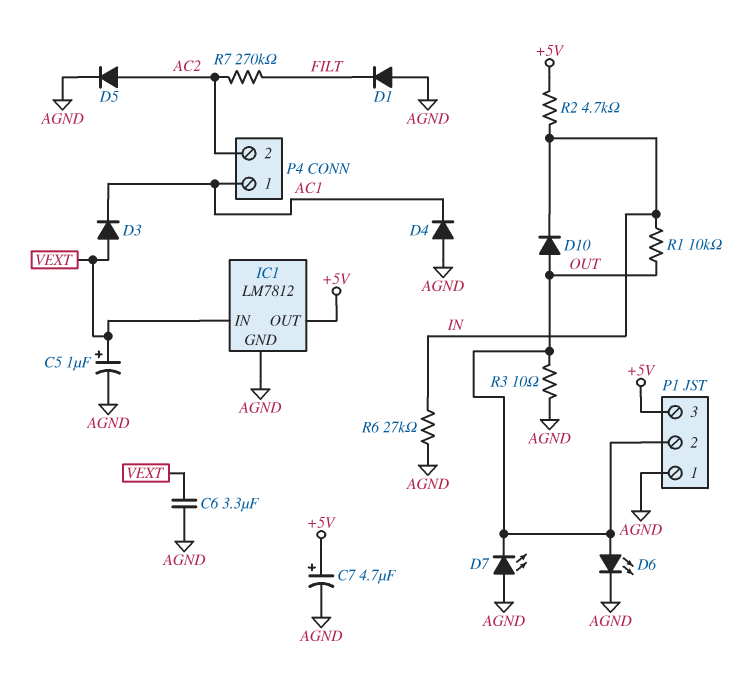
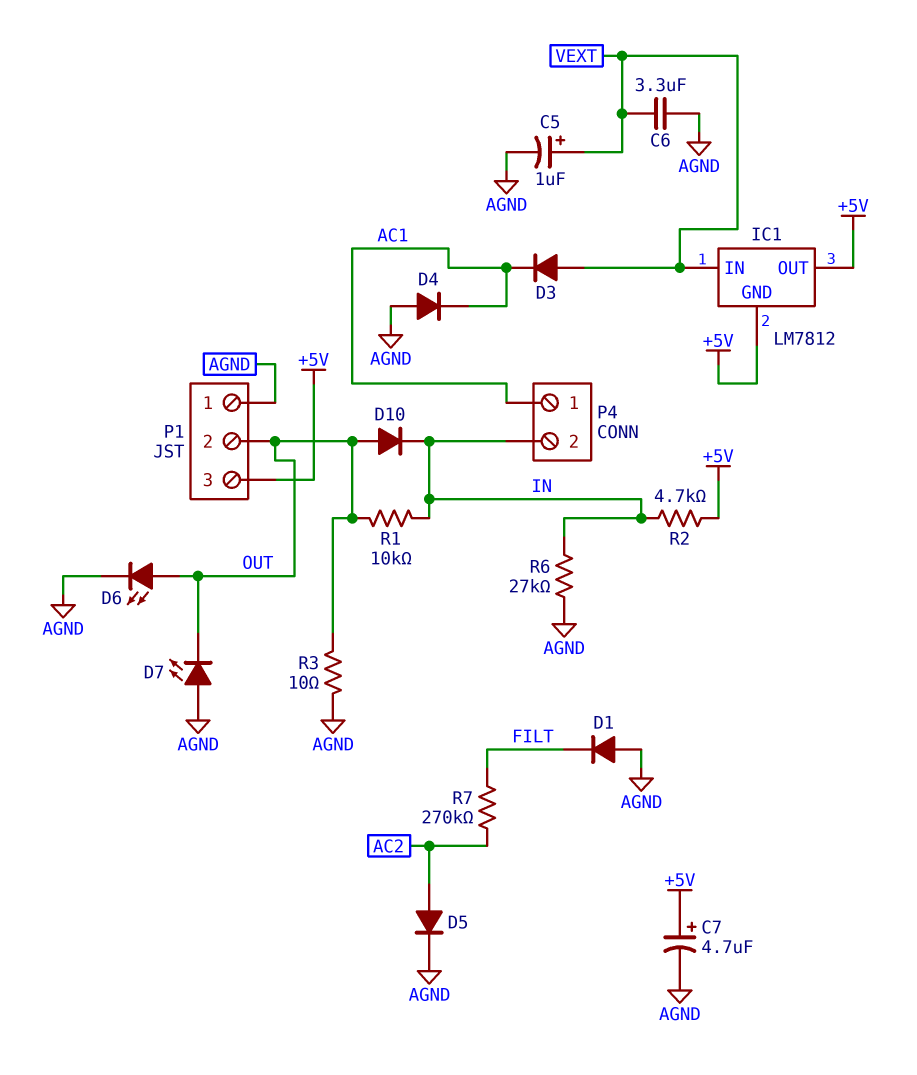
IC1 pin GND: AGND -> +5V
P4 pin 2: AC2 -> IN

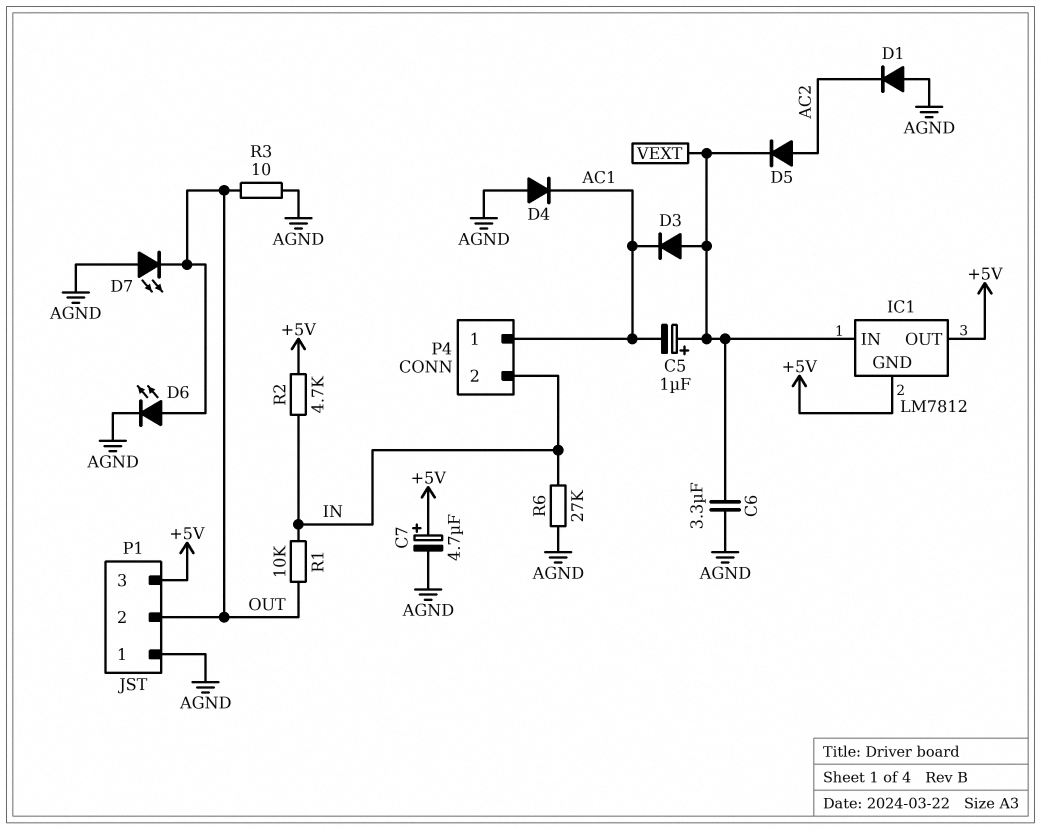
C5: 1uF (plus VEXT, minus AGND) -> 1uF (plus VEXT, minus AC1)
D1: diode (A AGND, K FILT) -> diode (A AGND, K AC2)
D5: diode (A AC2, K AGND) -> diode (A AC2, K VEXT)
D10: diode (A OUT, K IN) -> none
R7: 270k (AC2, FILT) -> none

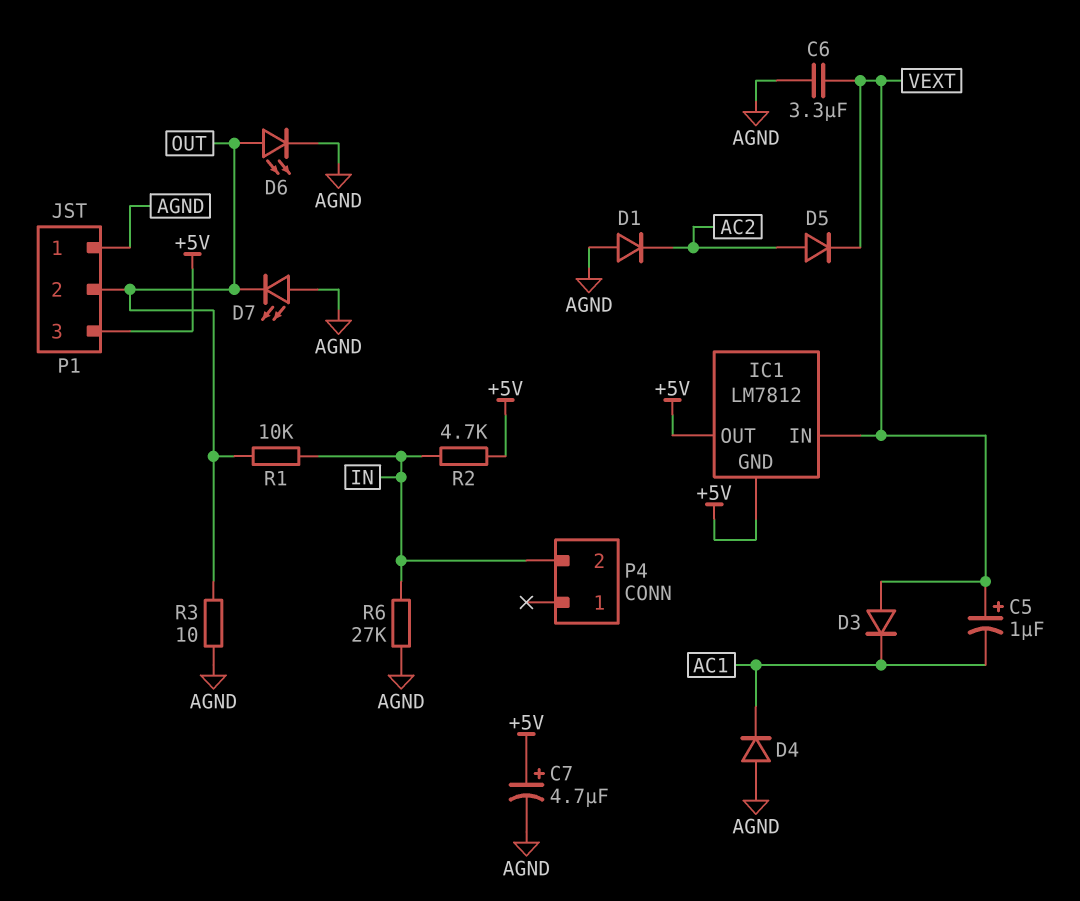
P4 pin 1: AC1 -> none

